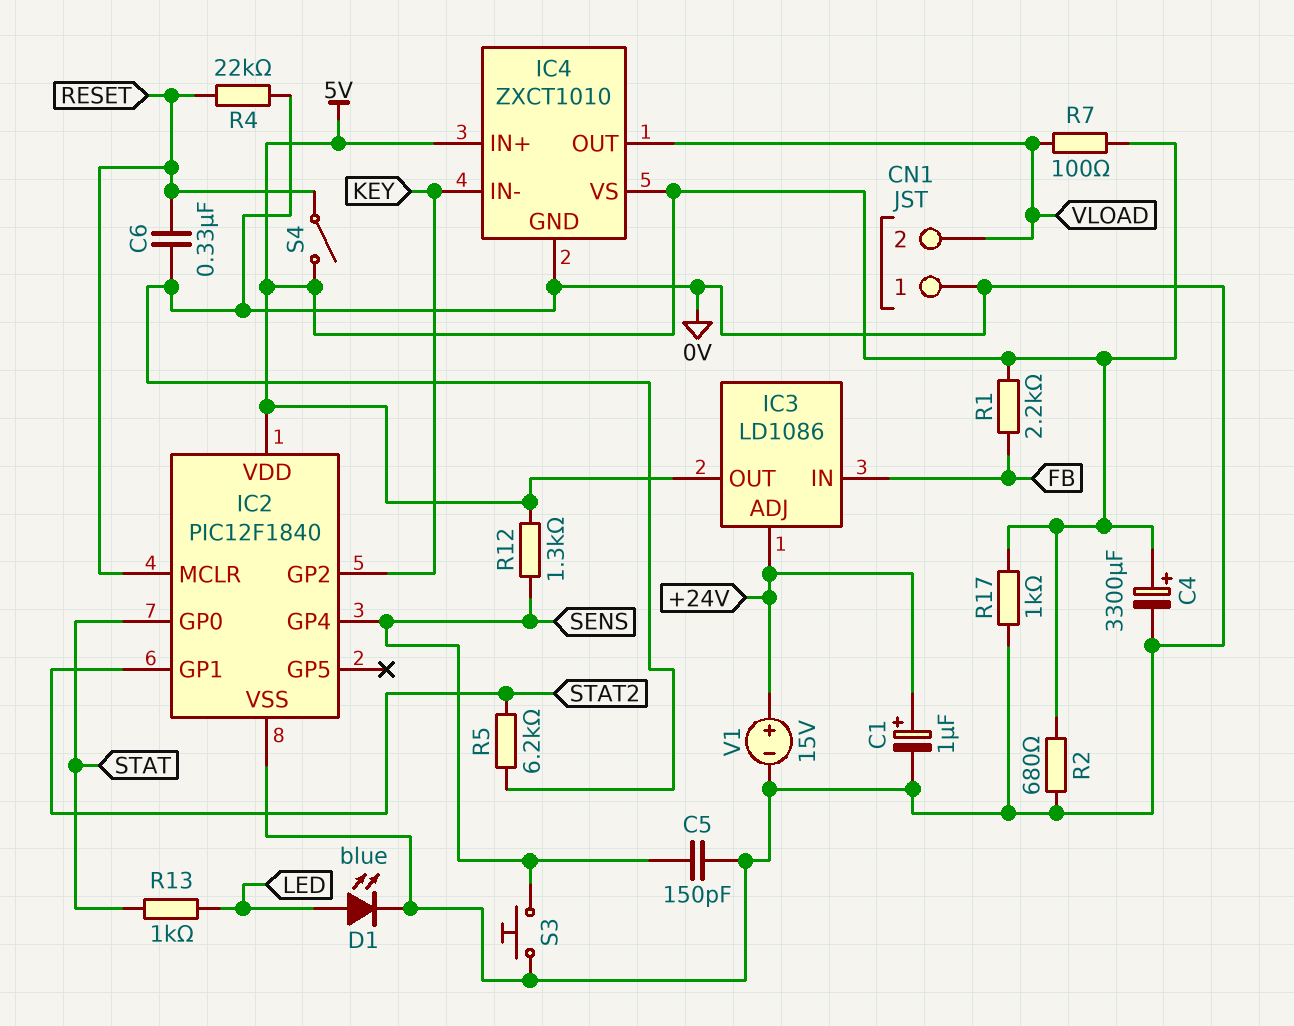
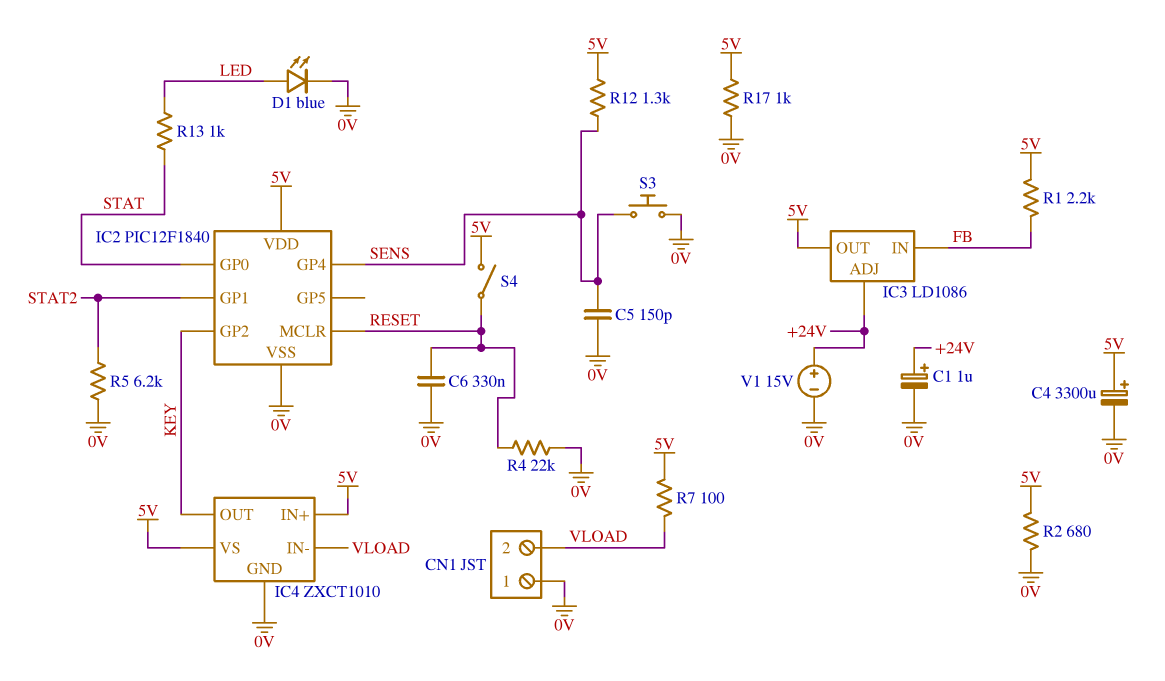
IC4 pin IN-: KEY -> VLOAD
IC4 pin OUT: VLOAD -> KEY

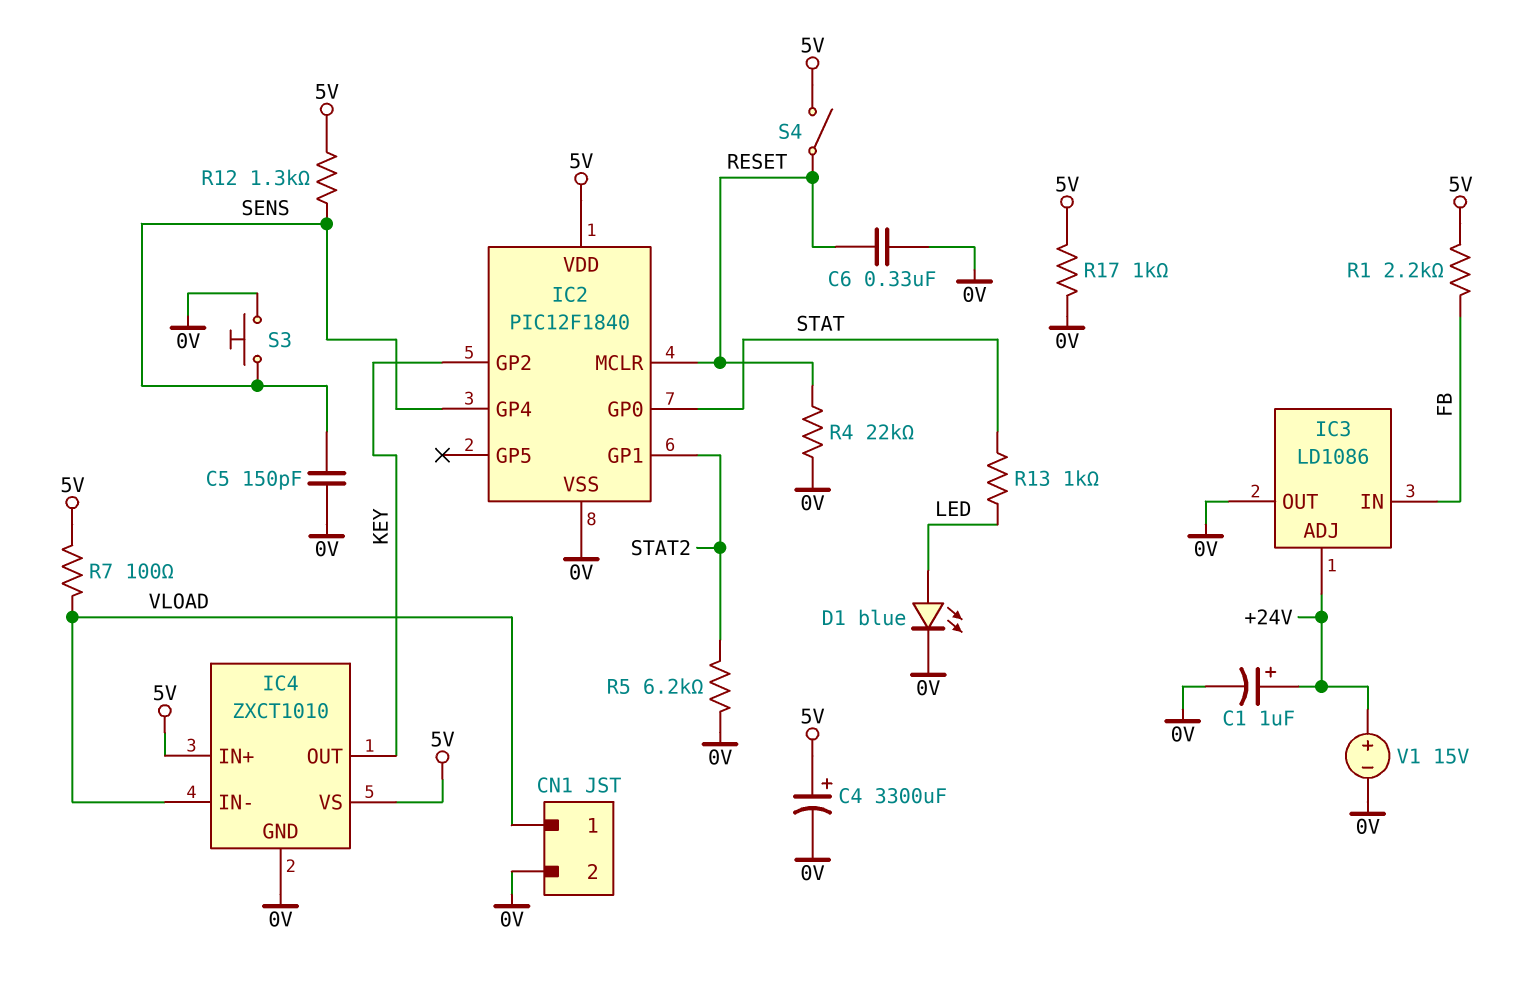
CN1 pin 1: 0V -> VLOAD
CN1 pin 2: VLOAD -> 0V
IC3 pin OUT: 5V -> 0V
R2: 680 (0V, 5V) -> none

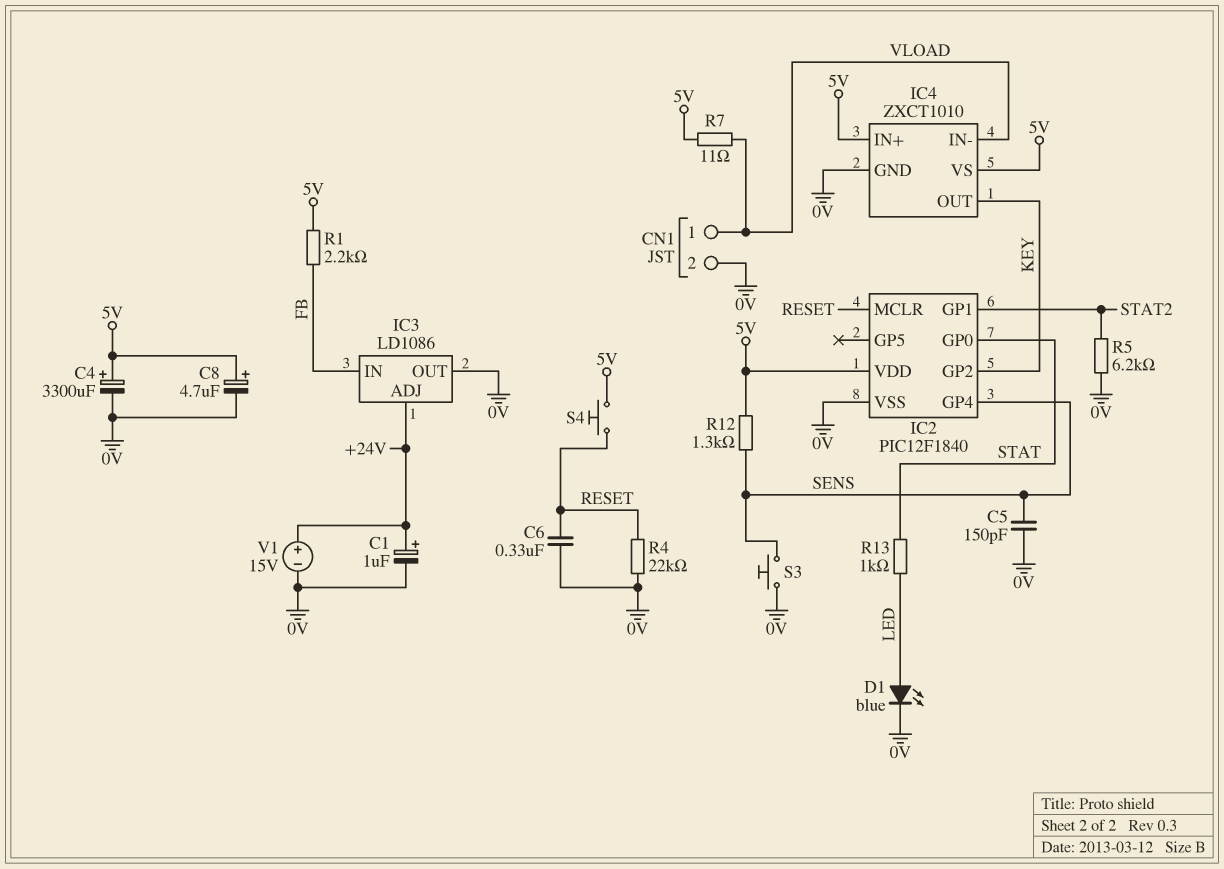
C8: none -> 4.7uF (plus 5V, minus 0V)
R7: 100 (5V, VLOAD) -> 11 (5V, VLOAD)
R17: 1k (0V, 5V) -> none
S4: switch (5V, RESET) -> button (5V, RESET)

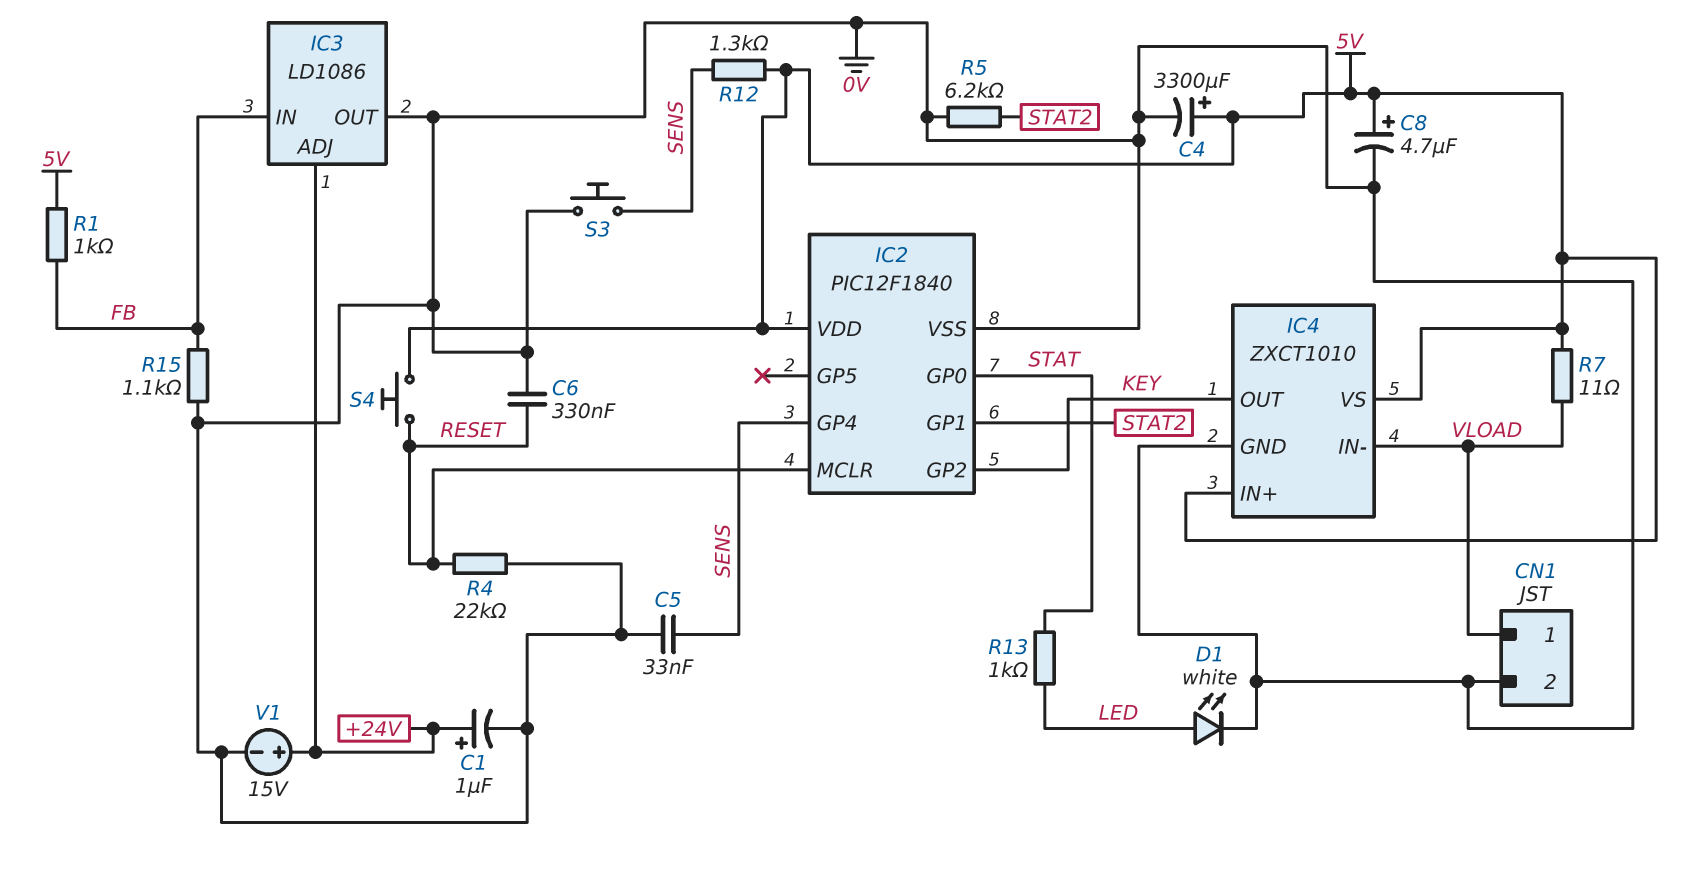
C5: 150pF (0V, SENS) -> 33nF (0V, SENS)
D1: LED blue (A LED, K 0V) -> LED white (A LED, K 0V)
R1: 2.2k (5V, FB) -> 1k (5V, FB)
R15: none -> 1.1k (0V, FB)

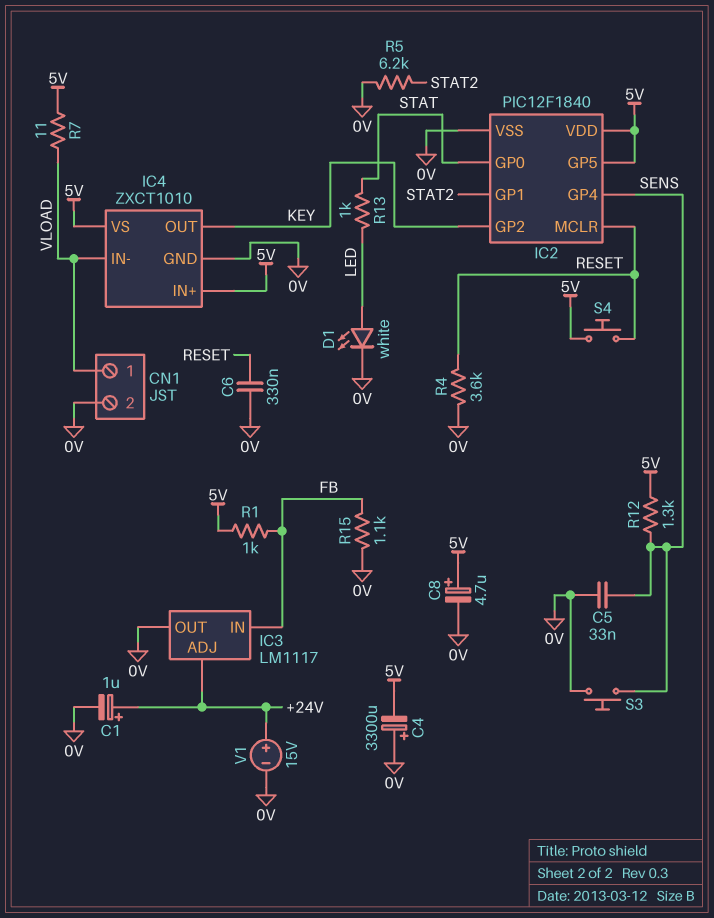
C4: 3300uF (plus 5V, minus 0V) -> 3300uF (plus 0V, minus 5V)
IC2 pin GP5: none -> 5V
IC3: LD1086 -> LM1117
R4: 22k (0V, RESET) -> 3.6k (0V, RESET)

